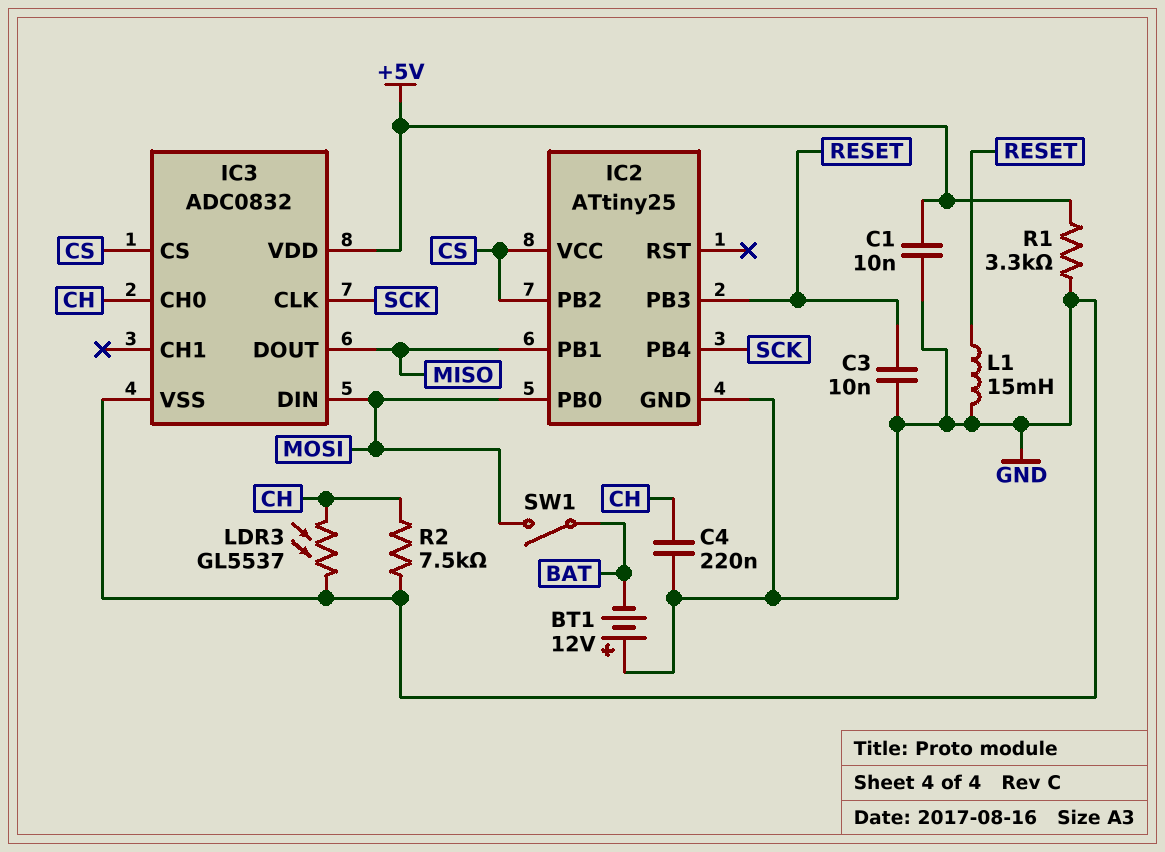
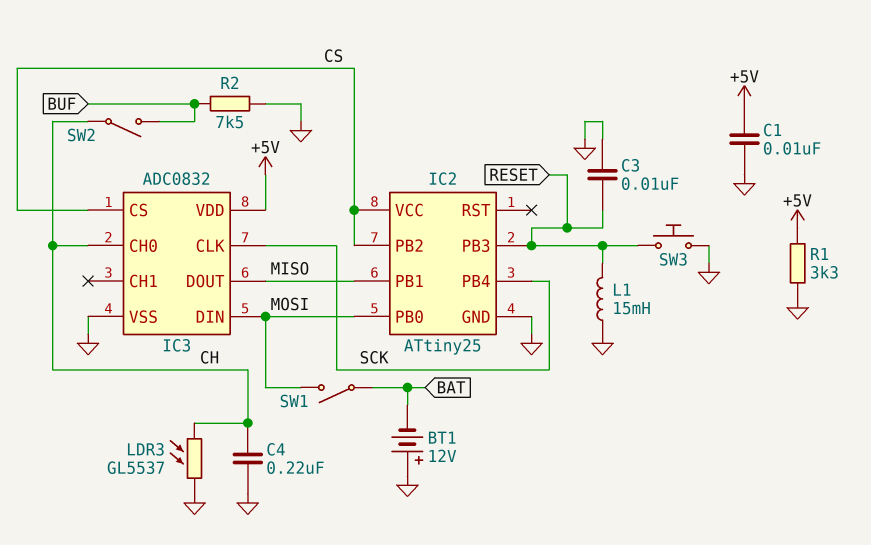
R2: 7.5k (CH, GND) -> 7.5k (BUF, GND)
SW2: none -> switch (BUF, CH)
SW3: none -> button (GND, RESET)

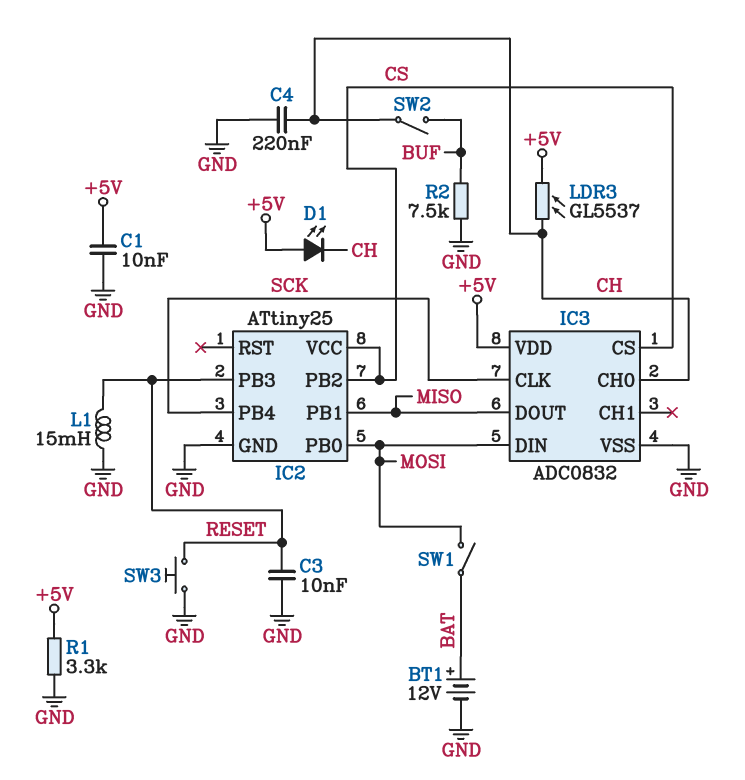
BT1: 12V (plus GND, minus BAT) -> 12V (plus BAT, minus GND)
D1: none -> LED (A +5V, K CH)
LDR3: GL5537 (CH, GND) -> GL5537 (+5V, CH)

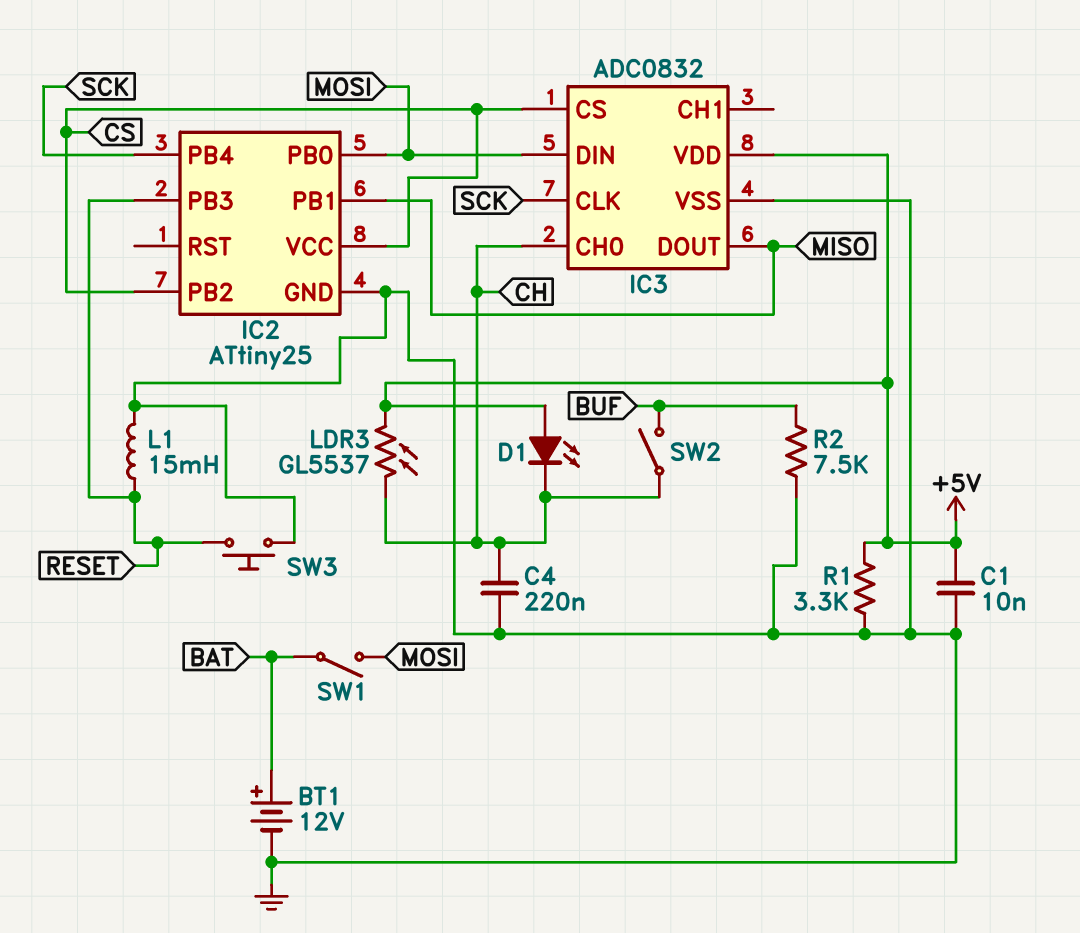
C3: 10nF (GND, RESET) -> none

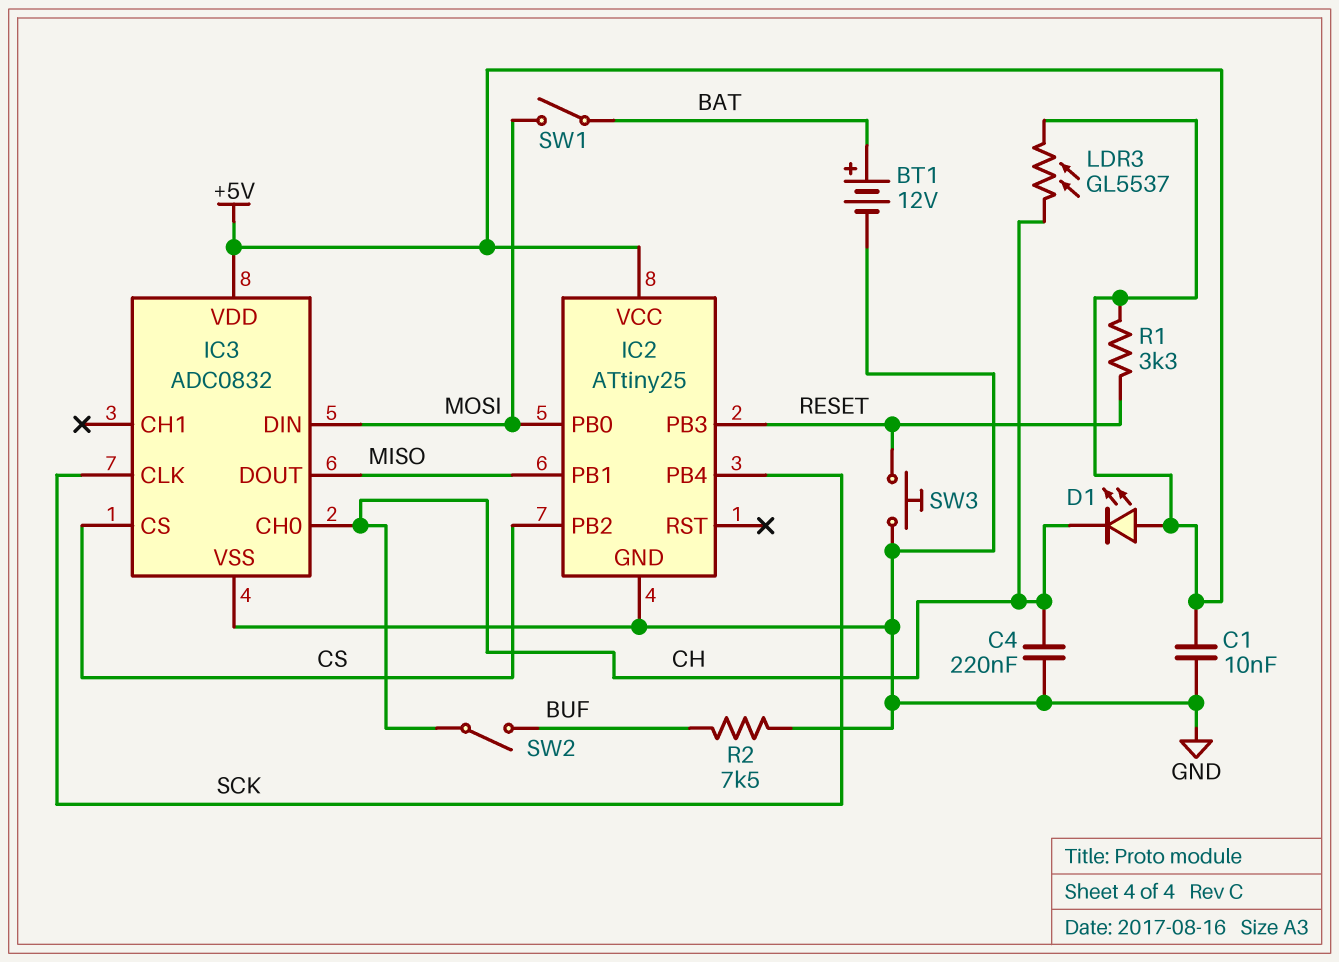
IC2 pin VCC: CS -> +5V
L1: 15mH (GND, RESET) -> none
R1: 3.3k (+5V, GND) -> 3.3k (+5V, RESET)

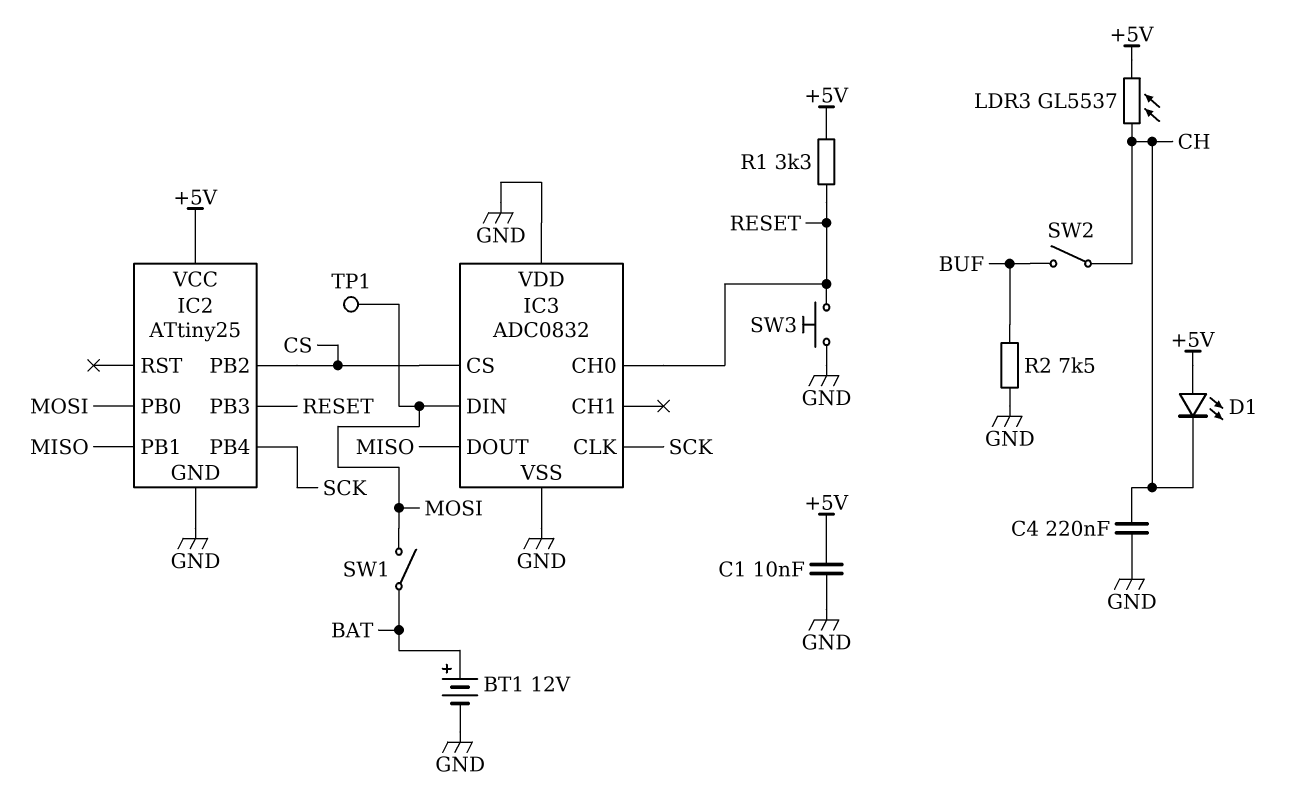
IC3 pin CH0: CH -> RESET
IC3 pin VDD: +5V -> GND
TP1: none -> test point (MOSI)

